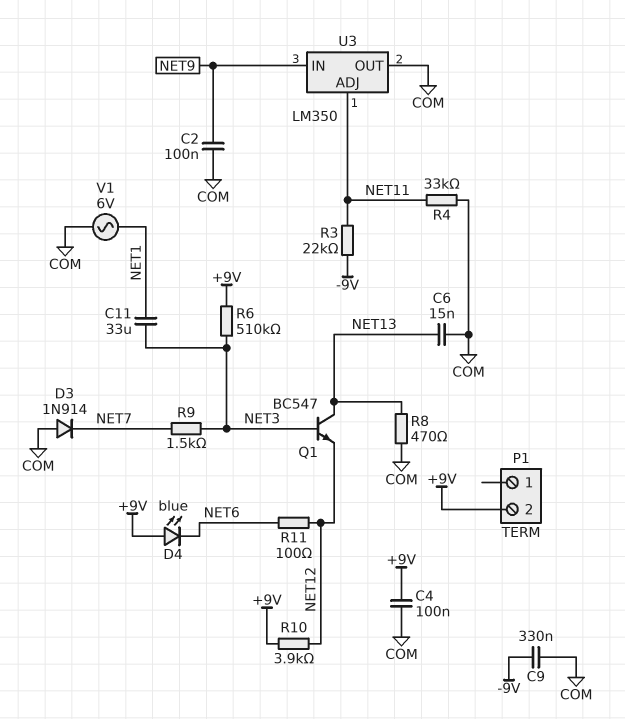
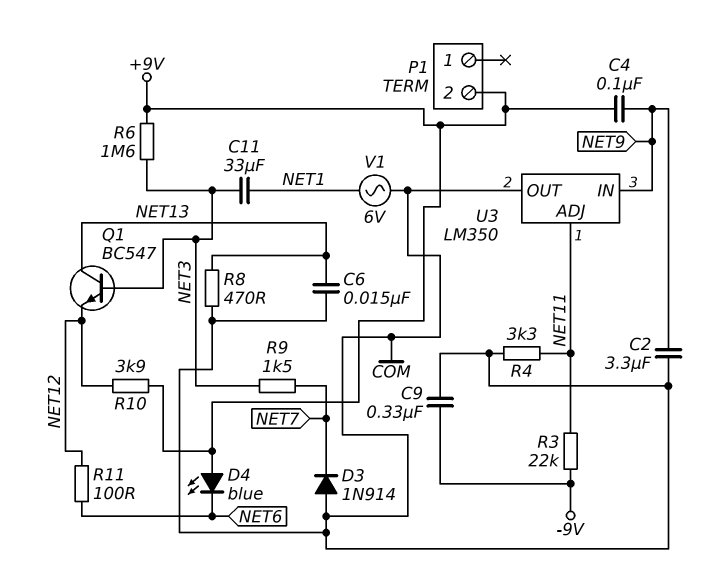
C2: 100nF (COM, NET9) -> 3.3uF (COM, NET9)
C4: 100nF (+9V, COM) -> 100nF (+9V, NET9)
R4: 33k (COM, NET11) -> 3.3k (COM, NET11)
R6: 510k (+9V, NET3) -> 1.6M (+9V, NET3)

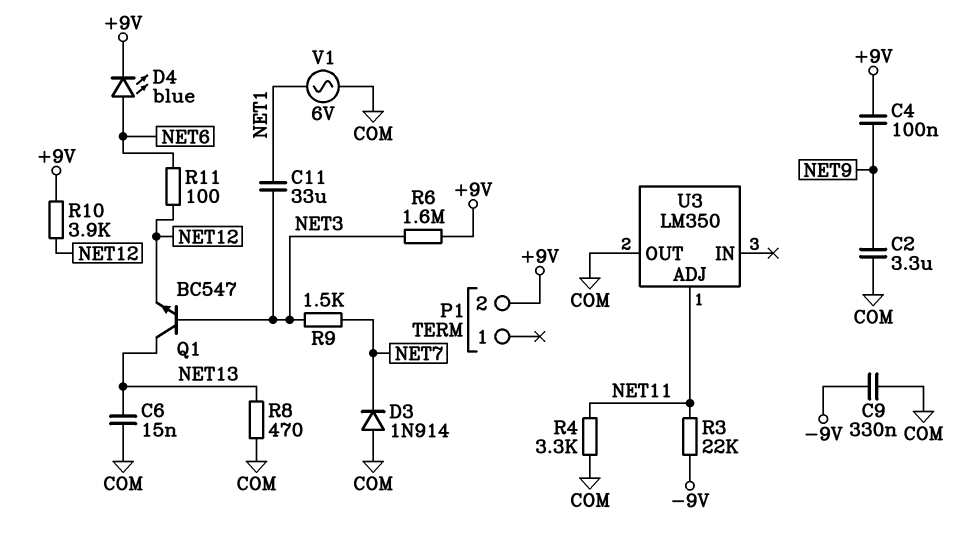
D4: LED blue (A +9V, K NET6) -> LED blue (A NET6, K +9V)
U3 pin IN: NET9 -> none

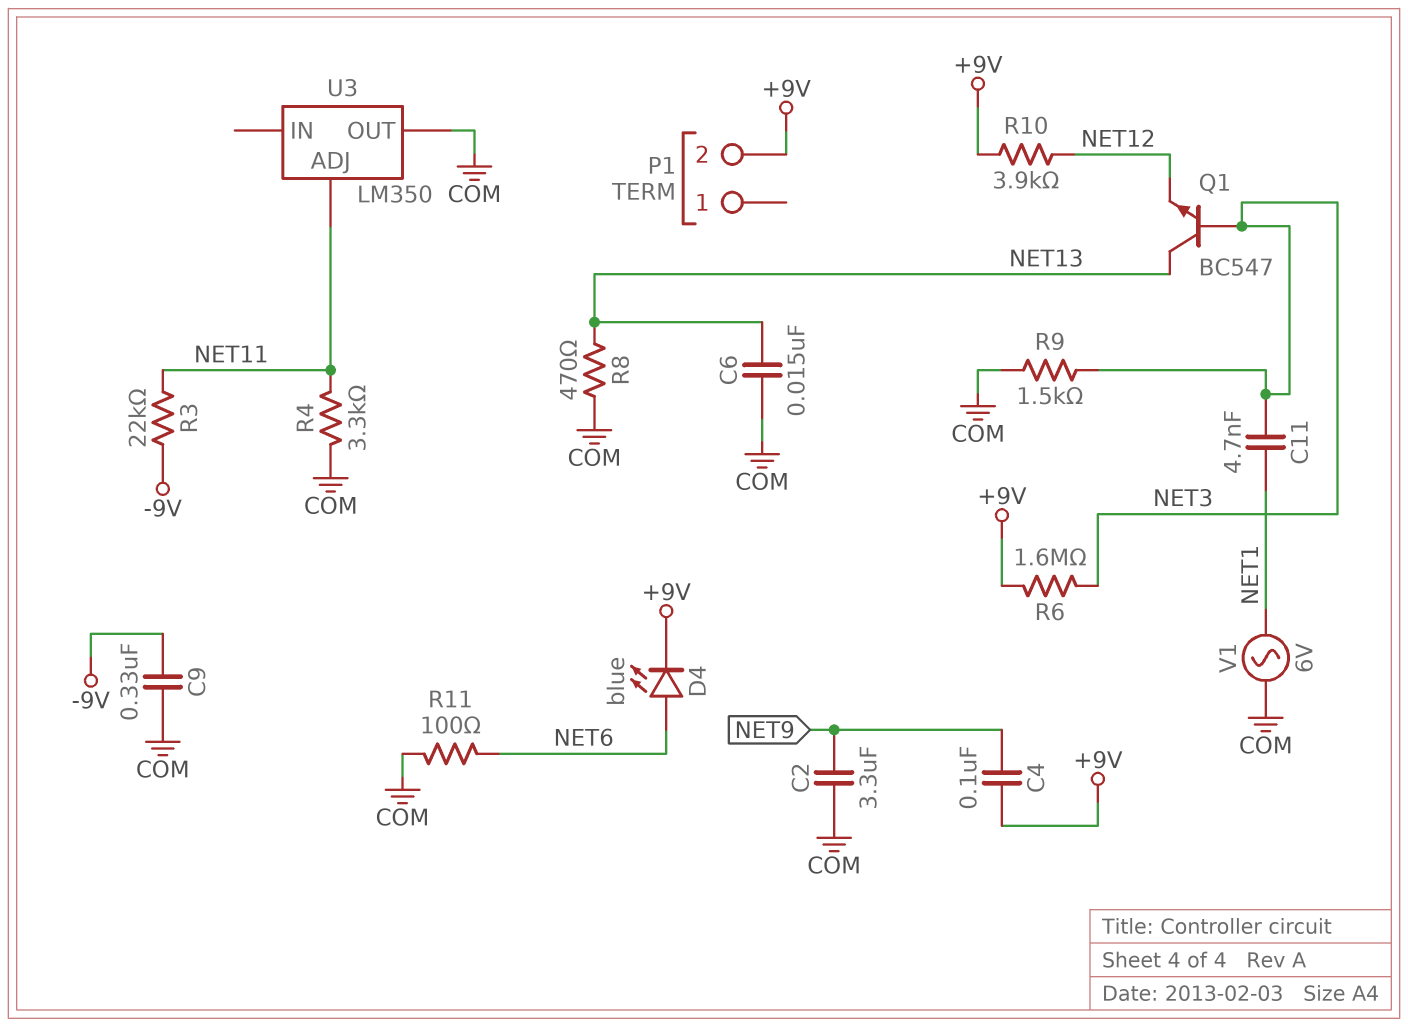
C11: 33uF (NET1, NET3) -> 4.7nF (NET1, NET3)
D3: diode 1N914 (A COM, K NET7) -> none
R9: 1.5k (NET3, NET7) -> 1.5k (COM, NET3)
R11: 100 (NET6, NET12) -> 100 (COM, NET6)

